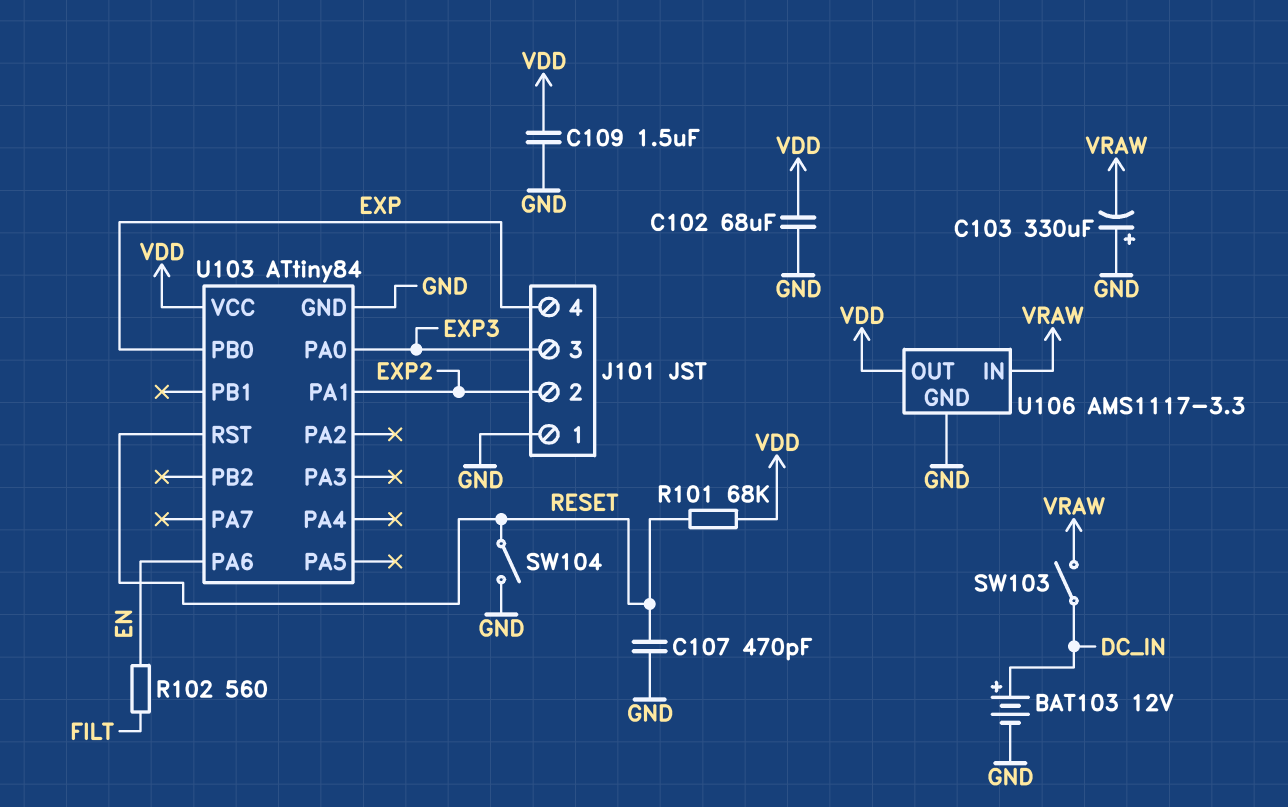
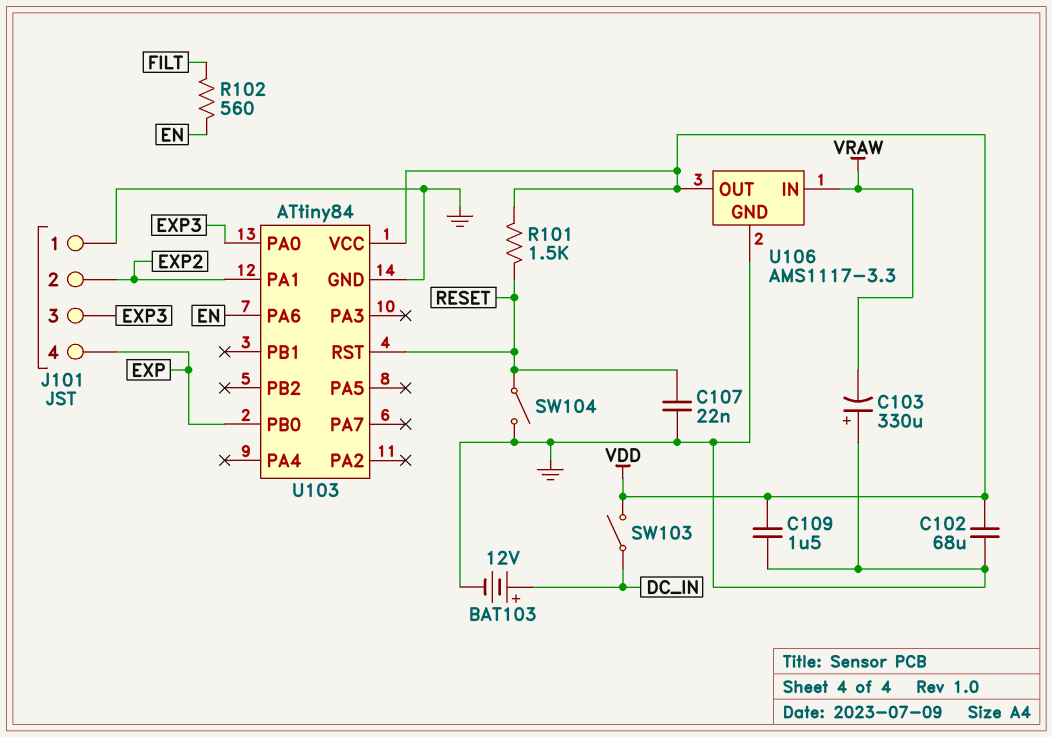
C107: 470pF (GND, RESET) -> 22nF (GND, RESET)
R101: 68k (RESET, VDD) -> 1.5k (RESET, VDD)
SW103: switch (DC_IN, VRAW) -> switch (DC_IN, VDD)

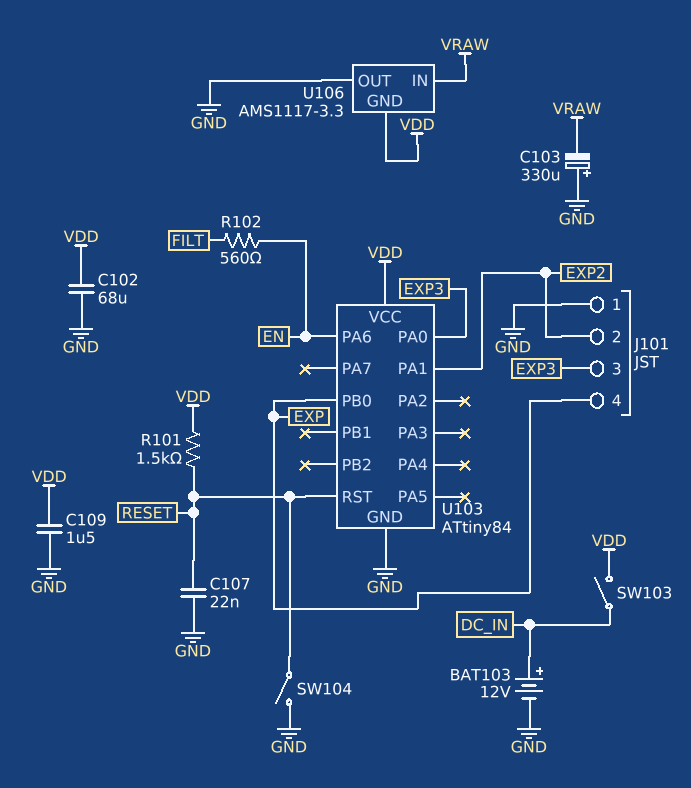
U106 pin GND: GND -> VDD
U106 pin OUT: VDD -> GND

